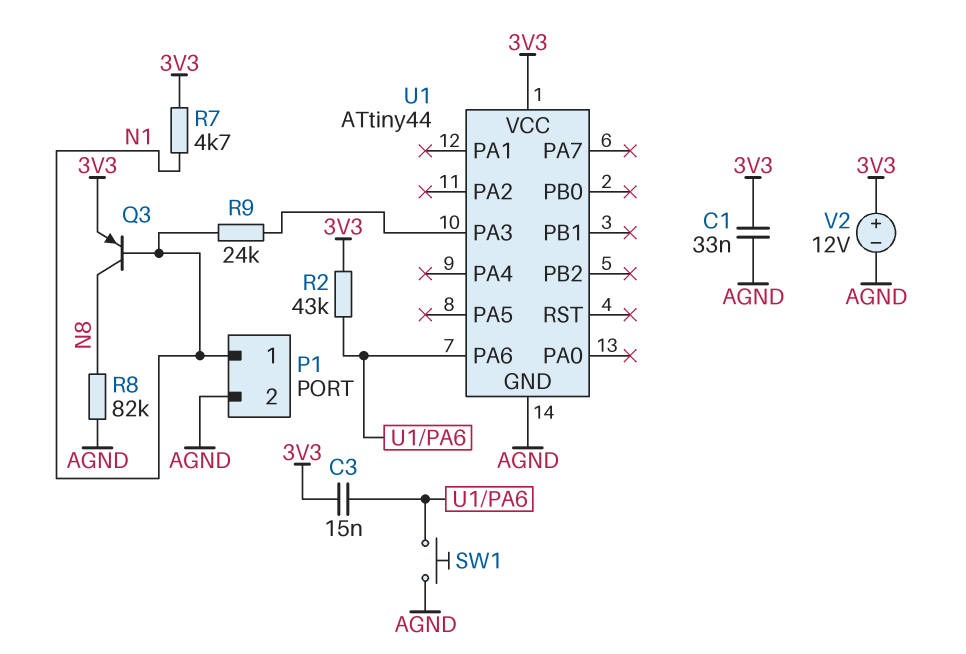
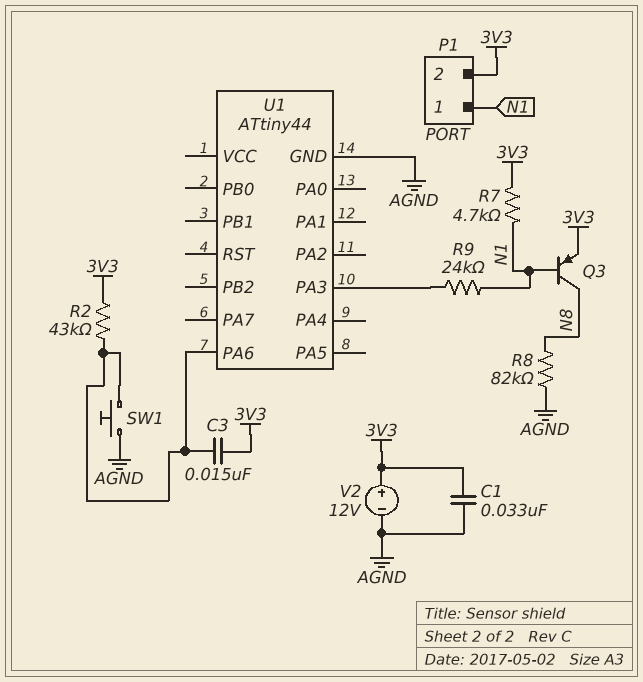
P1 pin 2: AGND -> 3V3
U1 pin VCC: 3V3 -> none

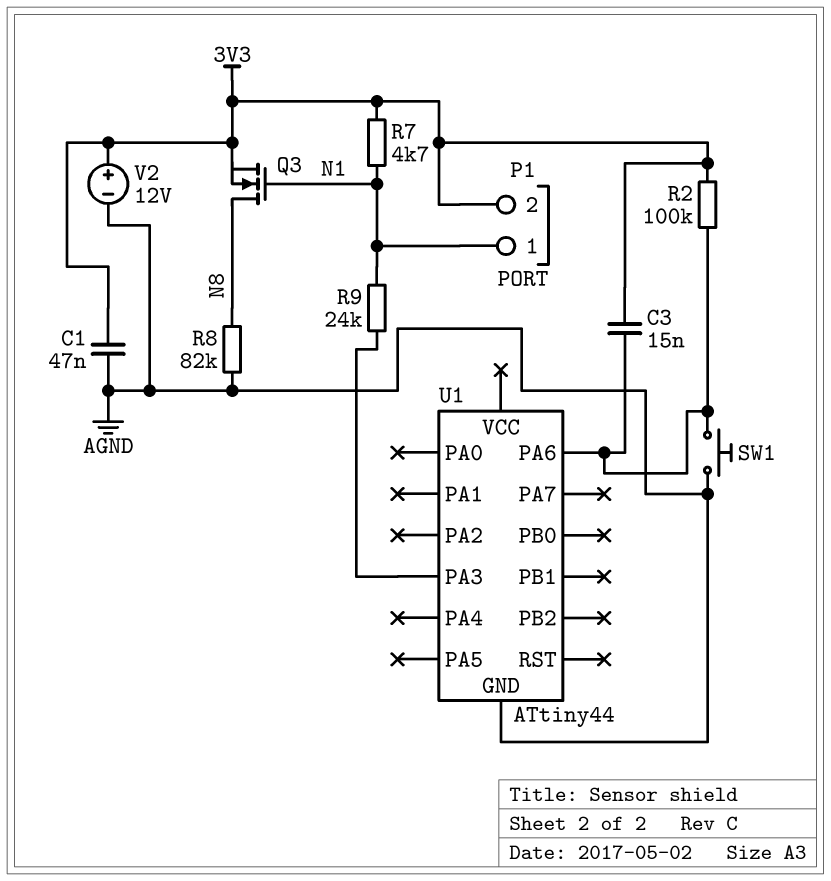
C1: 33nF (3V3, AGND) -> 47nF (3V3, AGND)
Q3: PNP (B N1, C N8, E 3V3) -> NMOS (G N1, D N8, S 3V3)
R2: 43k (3V3, U1/PA6) -> 100k (3V3, U1/PA6)

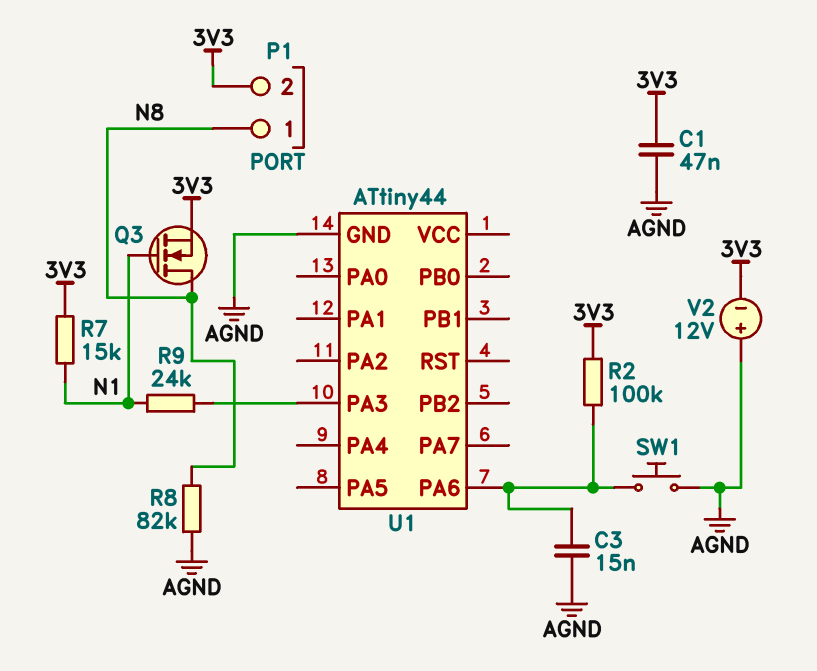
C3: 15nF (3V3, U1/PA6) -> 15nF (AGND, U1/PA6)
P1 pin 1: N1 -> N8
R7: 4.7k (3V3, N1) -> 15k (3V3, N1)
V2: 12V (plus 3V3, minus AGND) -> 12V (plus AGND, minus 3V3)

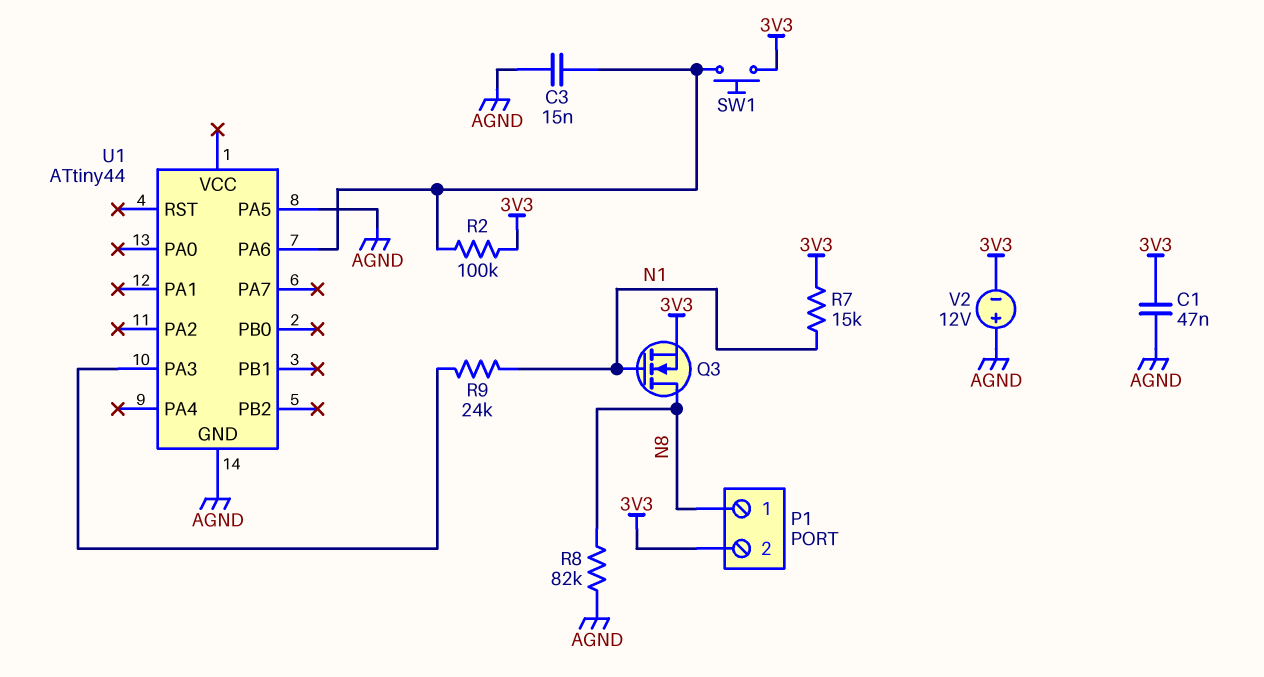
SW1: button (AGND, U1/PA6) -> button (3V3, U1/PA6)
U1 pin PA5: none -> AGND

